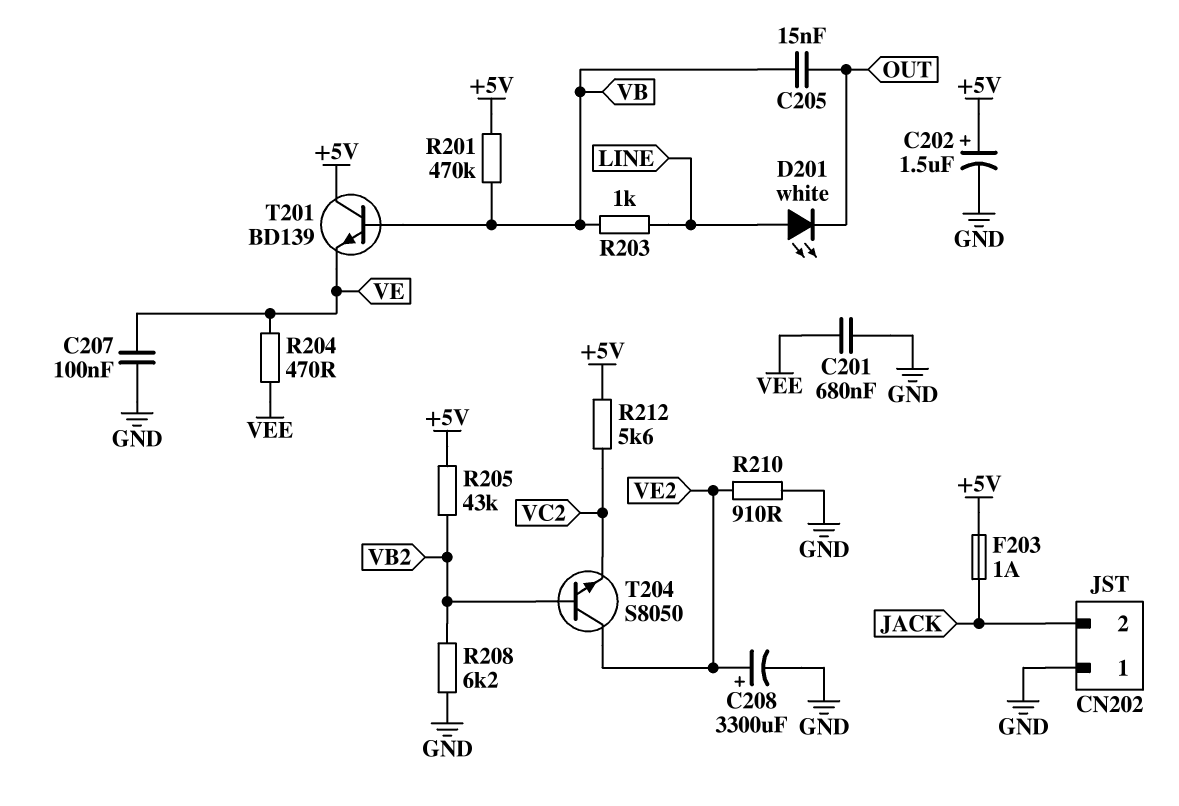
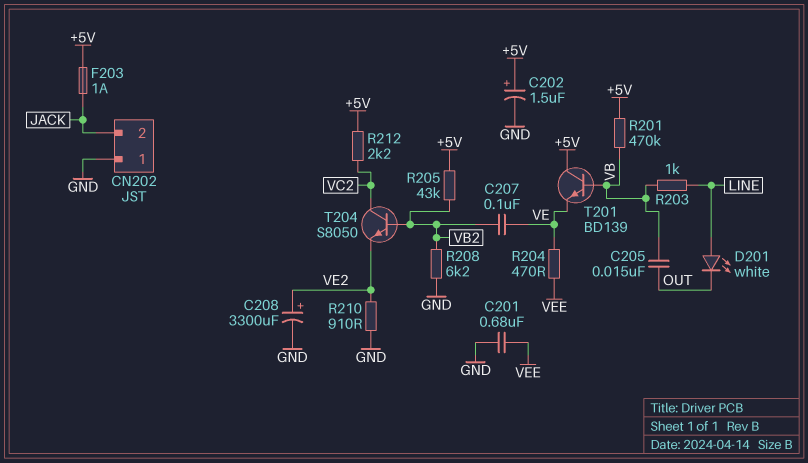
C207: 100nF (GND, VE) -> 100nF (VB2, VE)
R212: 5.6k (+5V, VC2) -> 2.2k (+5V, VC2)
T204: NPN S8050 (B VB2, C VE2, E VC2) -> NPN S8050 (B VB2, C VC2, E VE2)

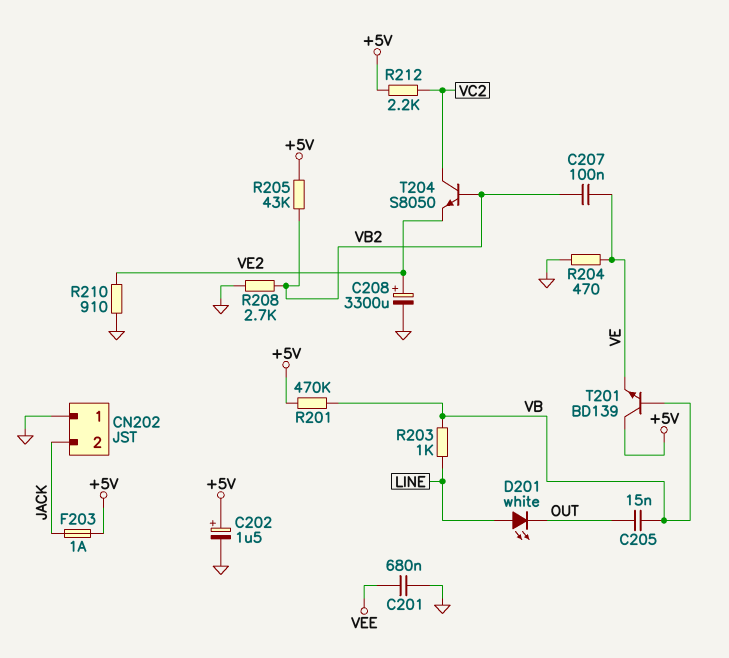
R204: 470 (VE, VEE) -> 470 (GND, VE)
R208: 6.2k (GND, VB2) -> 2.7k (GND, VB2)

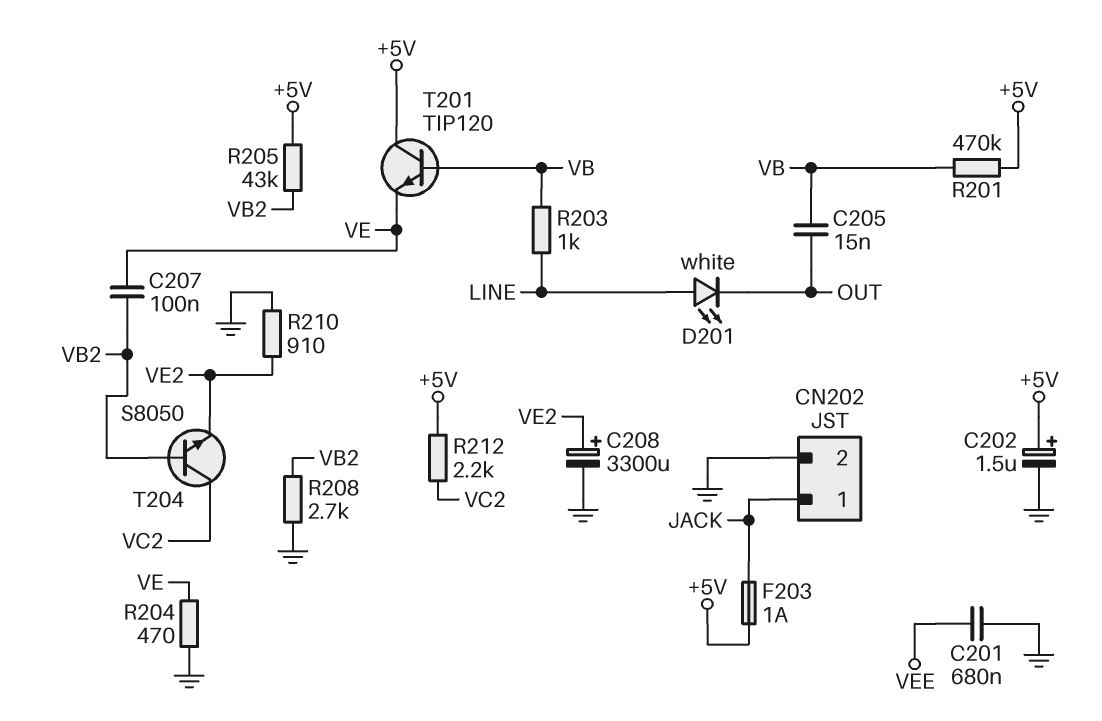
CN202 pin 1: GND -> JACK
CN202 pin 2: JACK -> GND
T201: NPN BD139 (B VB, C +5V, E VE) -> NPN TIP120 (B VB, C +5V, E VE)

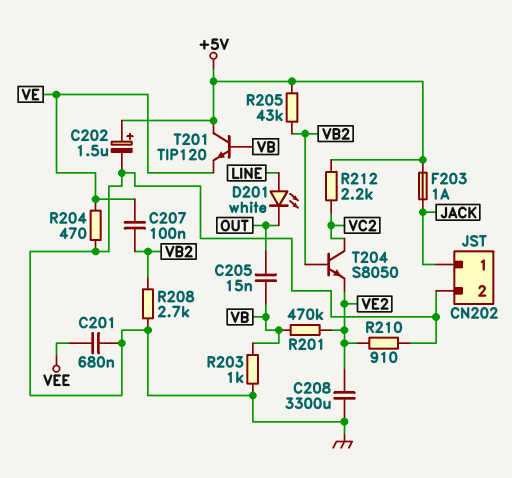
C208: 3300uF (plus VE2, minus GND) -> 3300uF (GND, VE2)
R201: 470k (+5V, VB) -> 470k (VB, VE2)
R203: 1k (LINE, VB) -> 1k (GND, VB)

